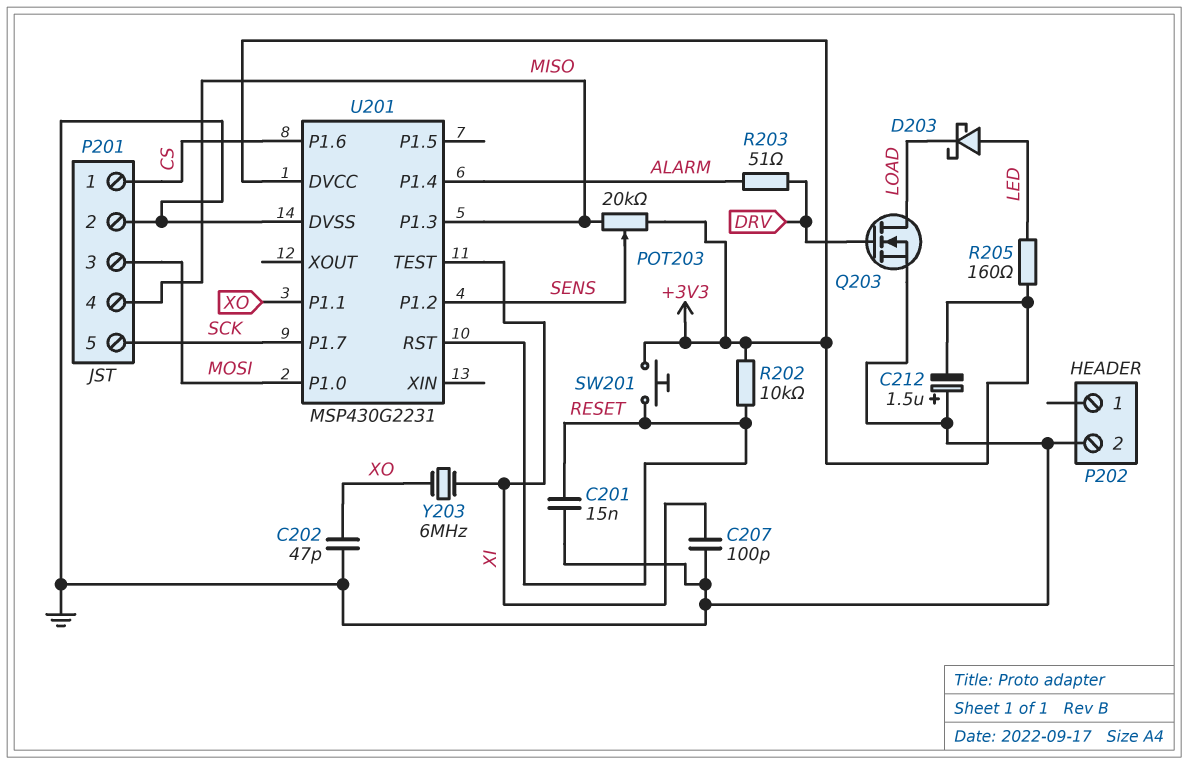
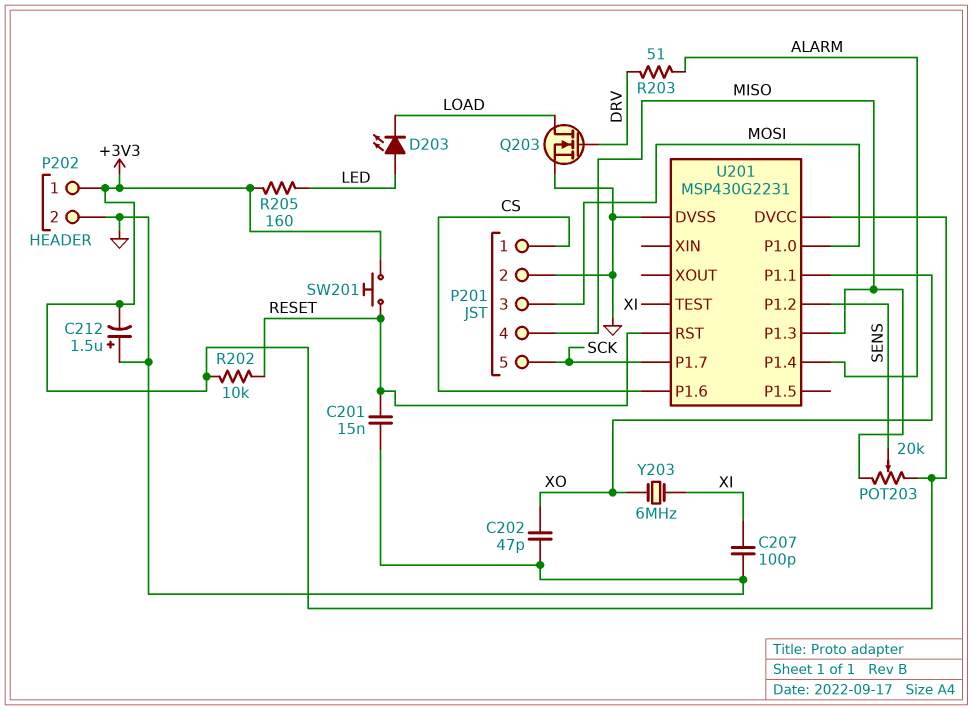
D203: schottky (A LED, K LOAD) -> LED (A LED, K LOAD)
P202 pin 1: none -> +3V3

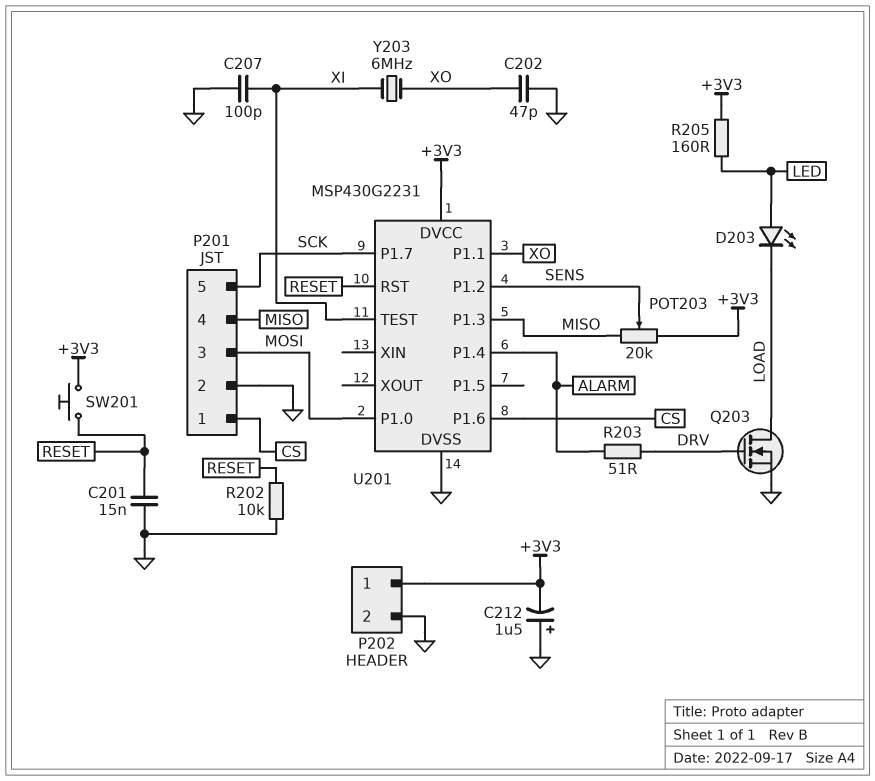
R202: 10k (+3V3, RESET) -> 10k (GND, RESET)

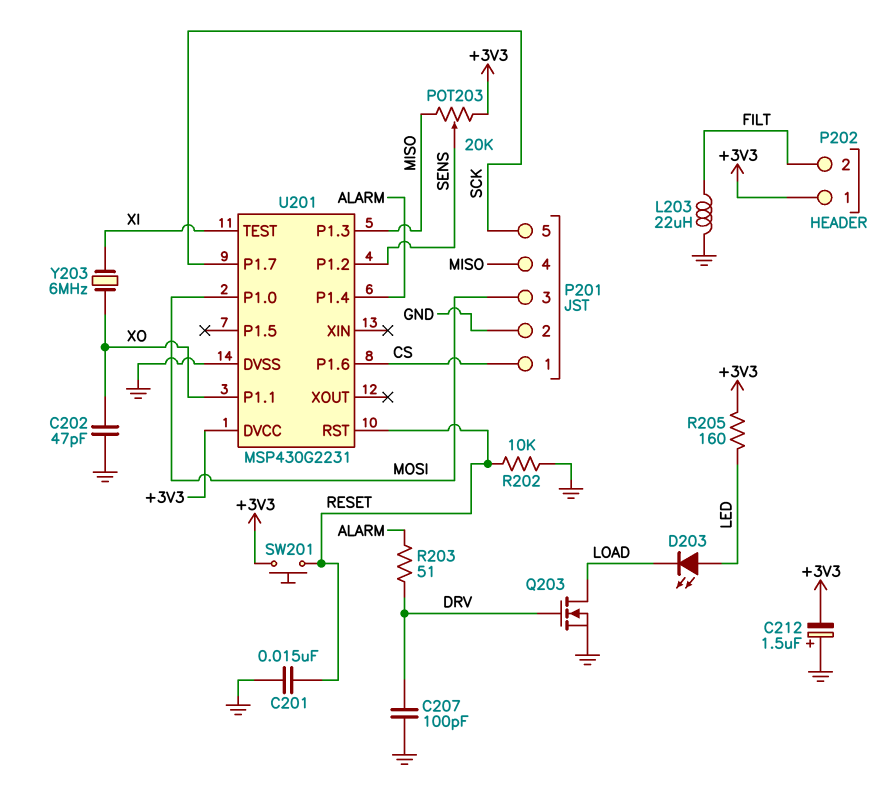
C207: 100pF (GND, XI) -> 100pF (DRV, GND)
L203: none -> 22uH (FILT, GND)
P202 pin 2: GND -> FILT

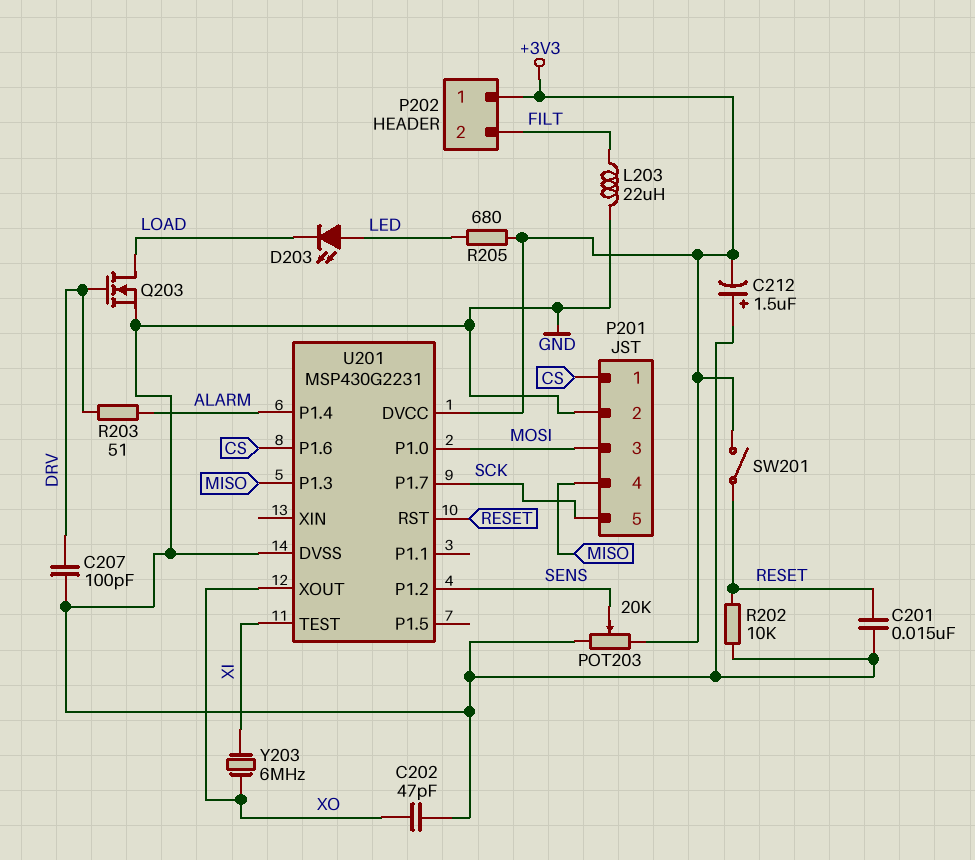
POT203: 20k (+3V3, MISO, wiper SENS) -> 20k (+3V3, GND, wiper SENS)
R205: 160 (+3V3, LED) -> 680 (+3V3, LED)
SW201: button (+3V3, RESET) -> switch (+3V3, RESET)
U201 pin P1.1: XO -> none
U201 pin XOUT: none -> XO

